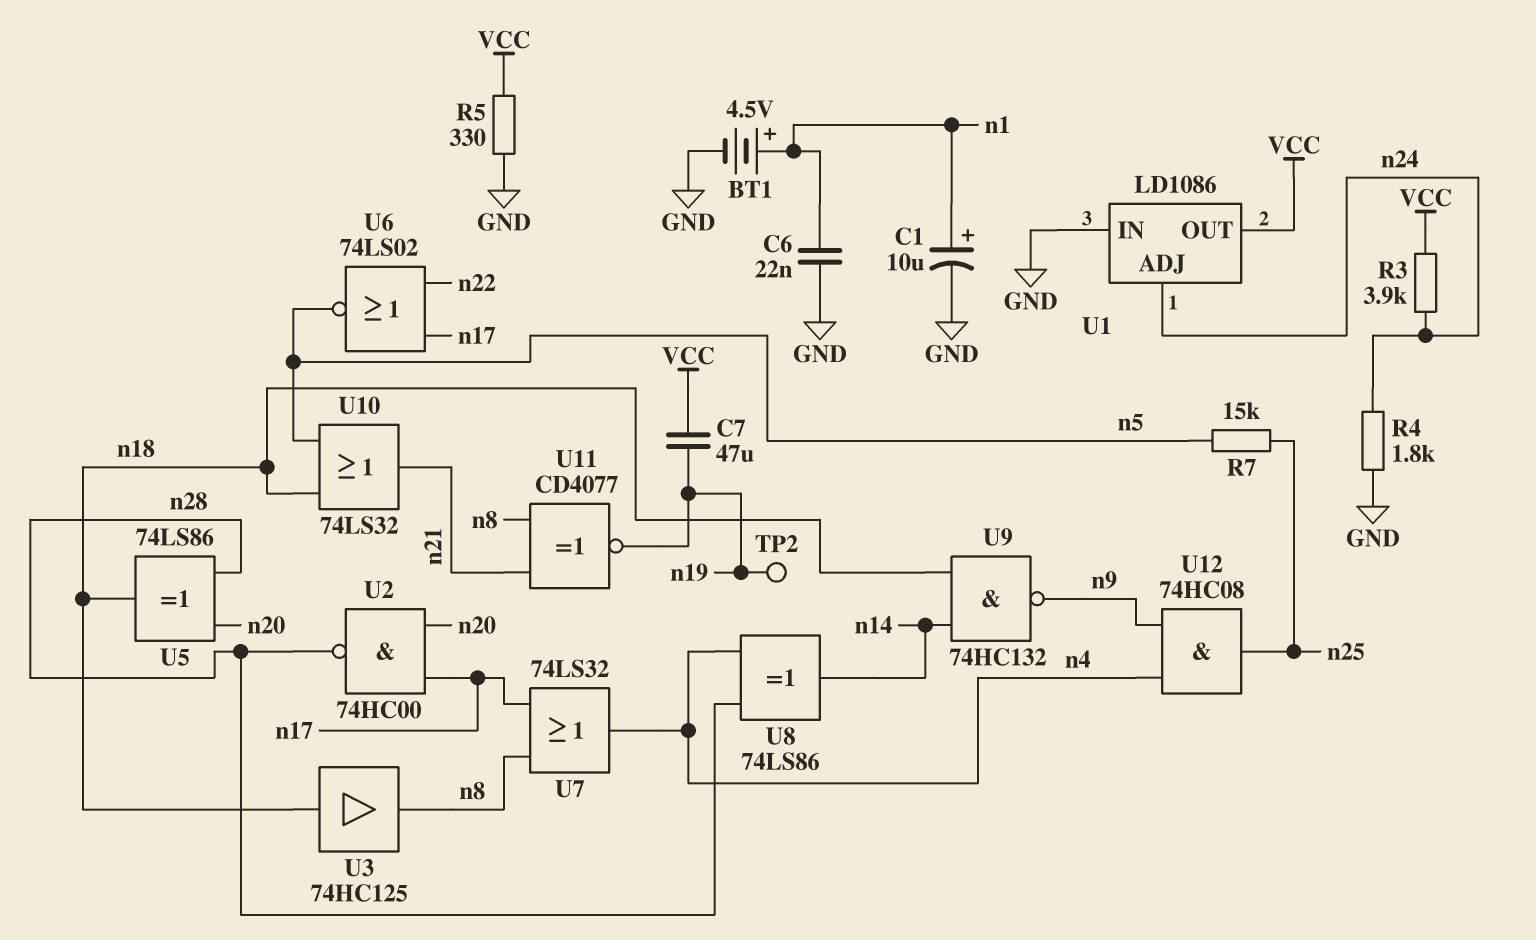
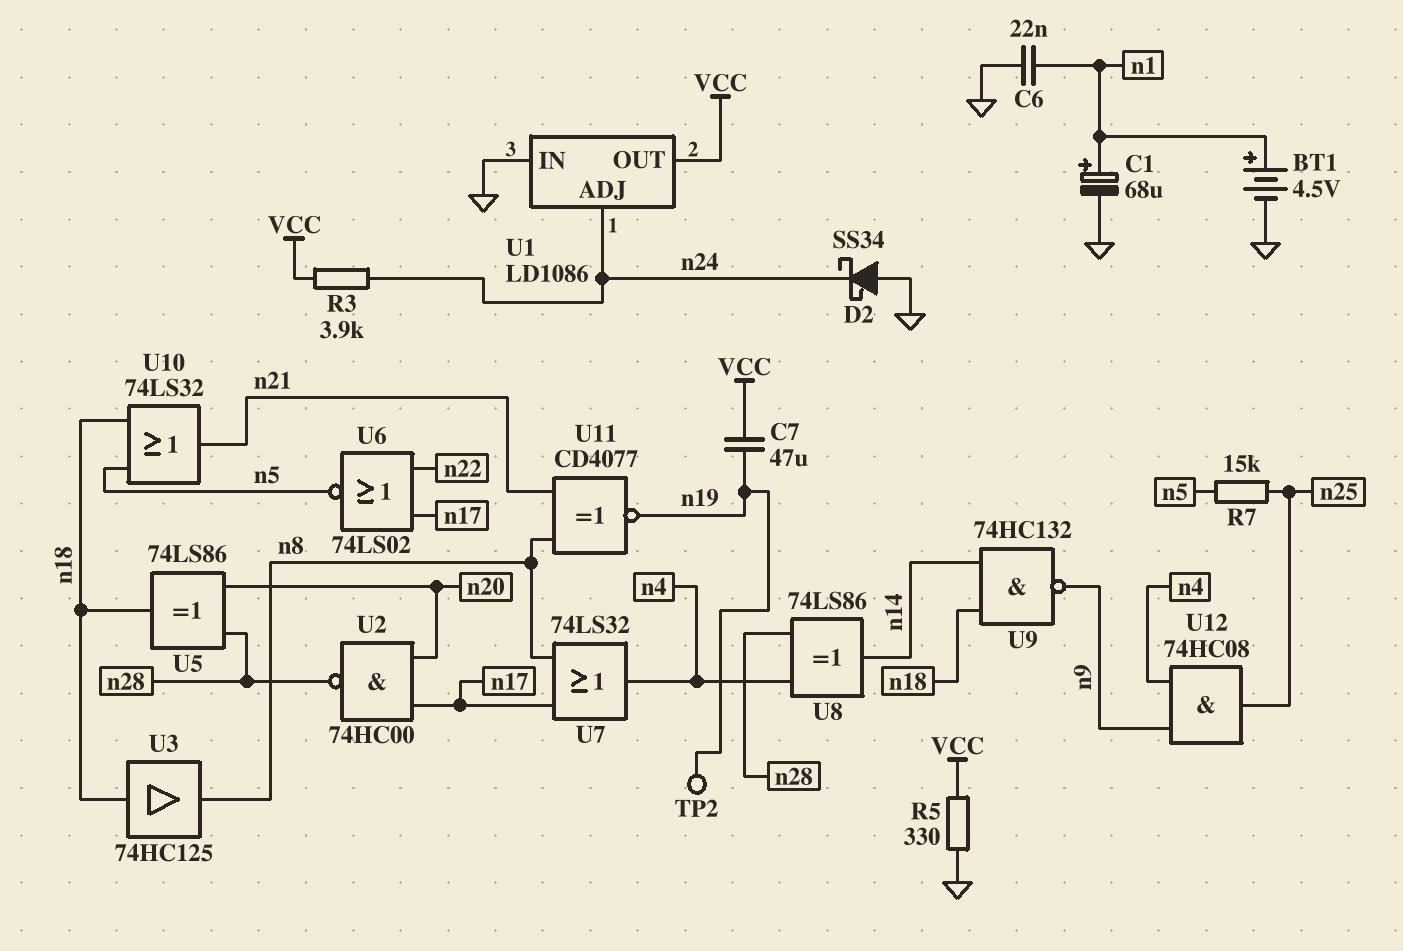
C1: 10uF (plus n1, minus GND) -> 68uF (plus n1, minus GND)
D2: none -> schottky SS34 (A GND, K n24)
R4: 1.8k (GND, n24) -> none

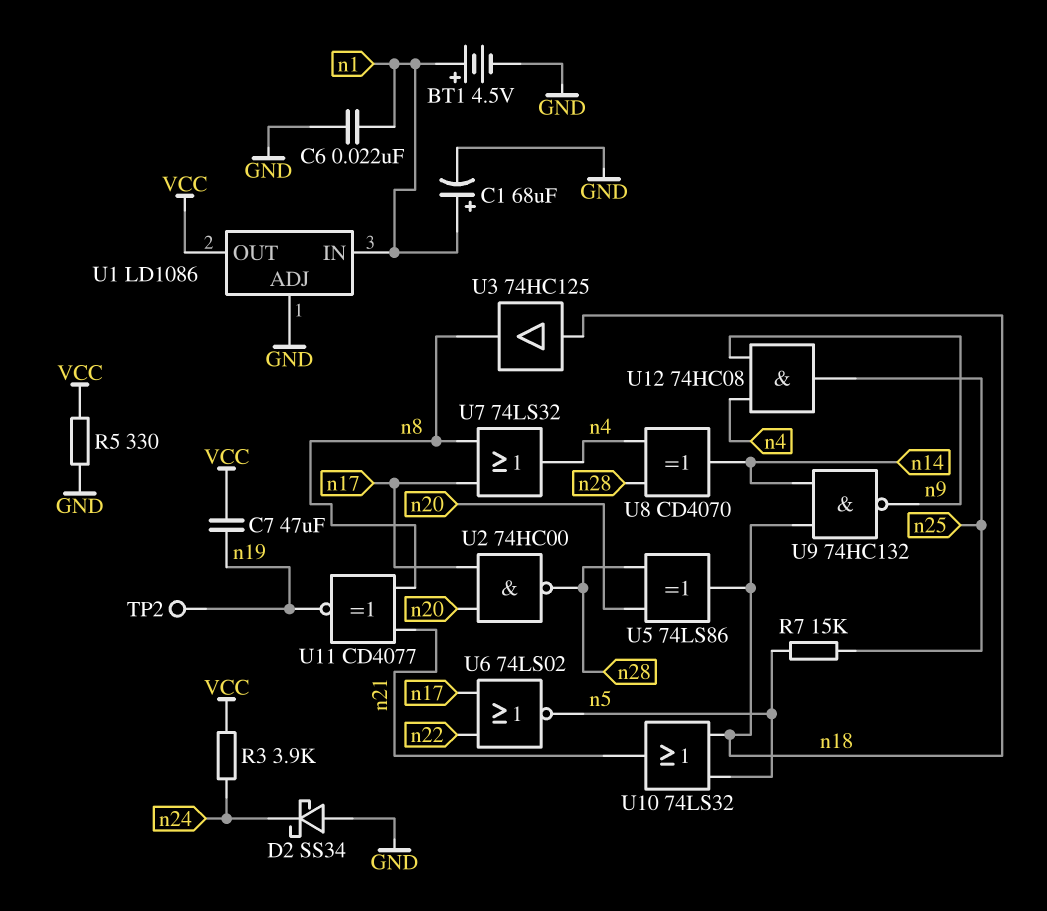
U1 pin ADJ: n24 -> GND
U1 pin IN: GND -> n1
U8: XOR 74LS86 (in n4, in n28, out n14) -> XOR CD4070 (in n4, in n28, out n14)

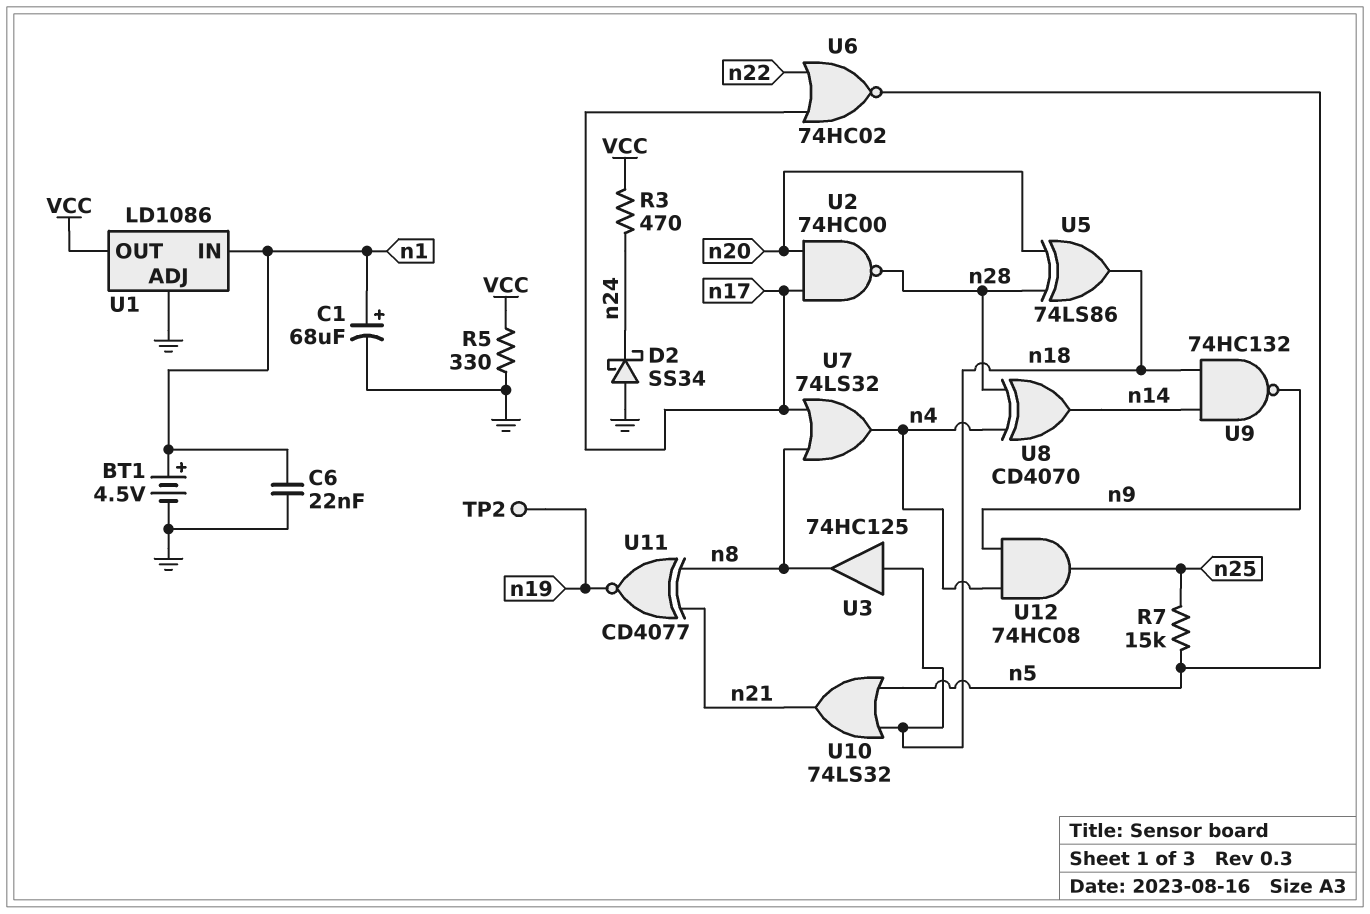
C7: 47uF (VCC, n19) -> none
R3: 3.9k (VCC, n24) -> 470 (VCC, n24)
U6: NOR 74LS02 (in n17, in n22, out n5) -> NOR 74HC02 (in n17, in n22, out n5)

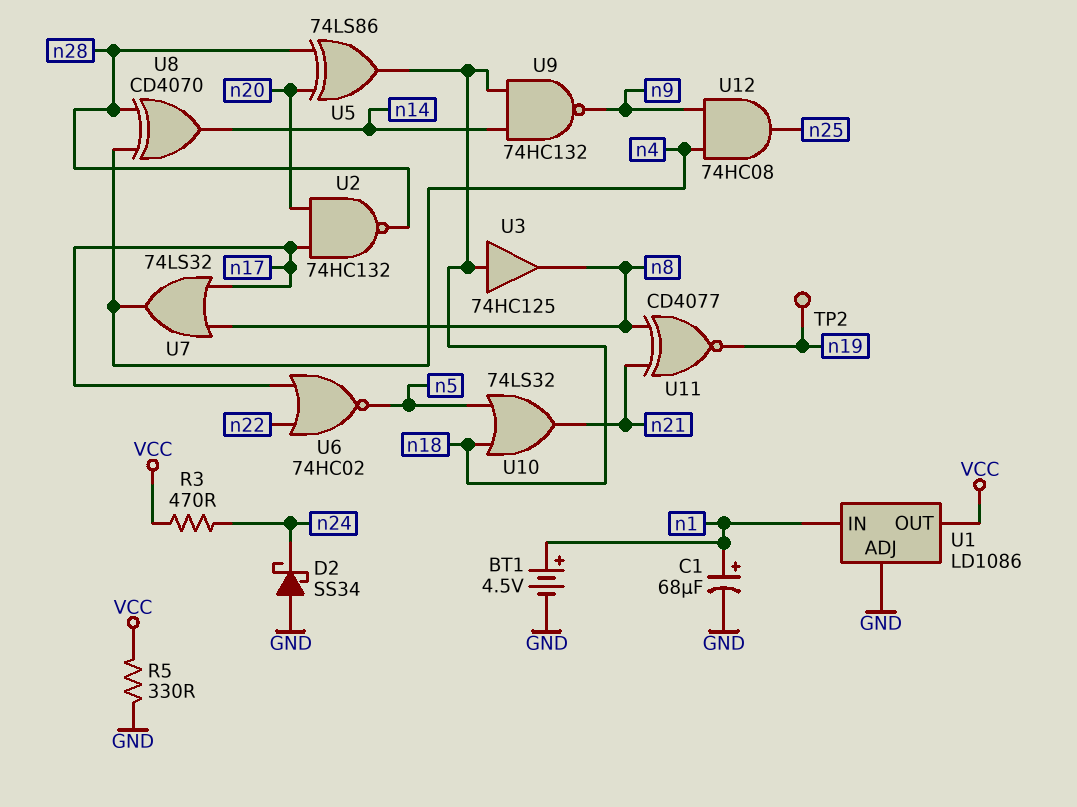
C6: 22nF (GND, n1) -> none
R7: 15k (n5, n25) -> none
U2: NAND 74HC00 (in n17, in n20, out n28) -> NAND 74HC132 (in n17, in n20, out n28)

